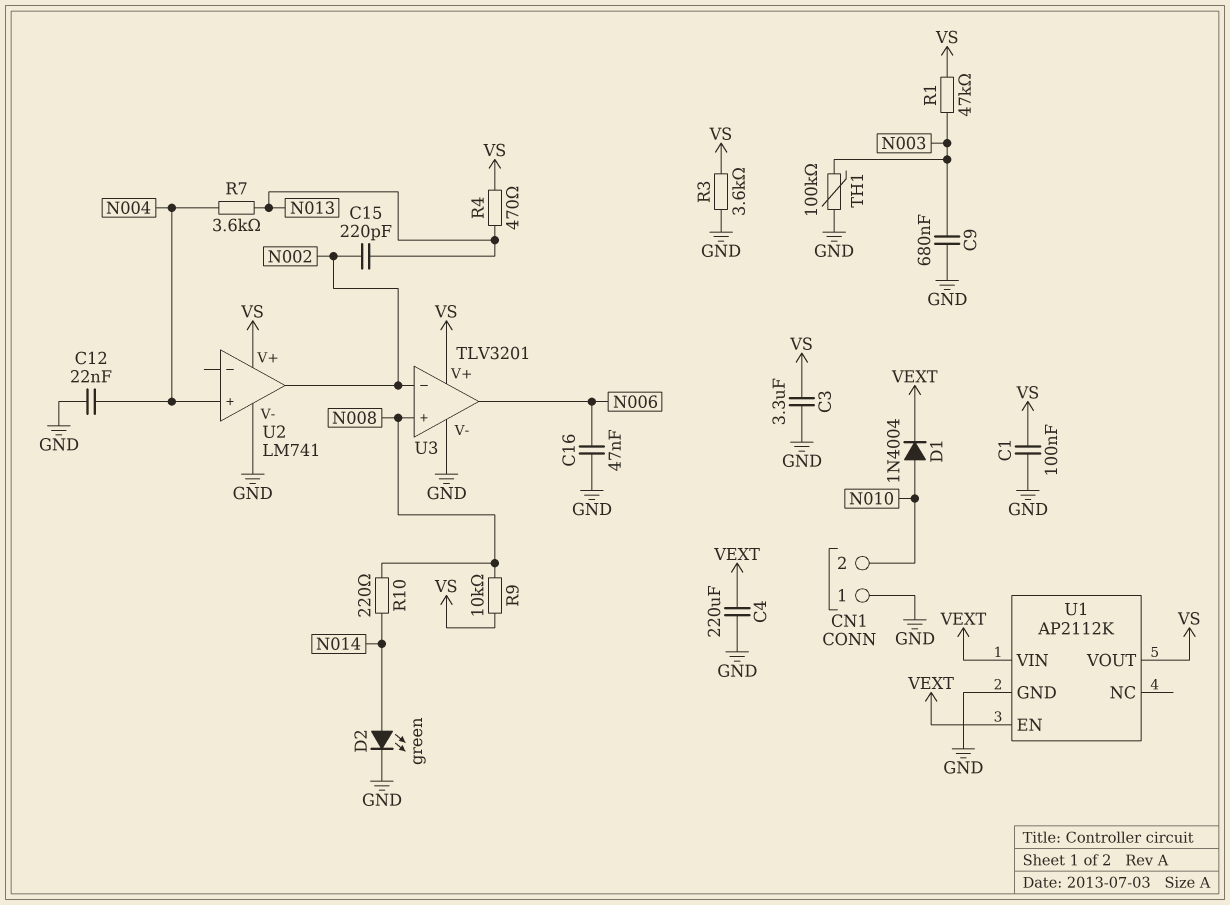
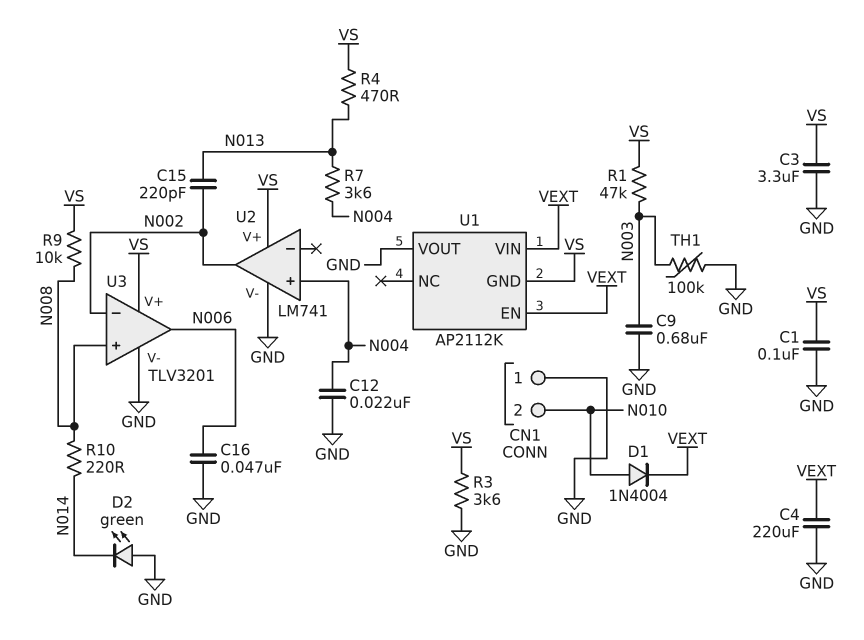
D2: LED green (A N014, K GND) -> LED green (A GND, K N014)
U1 pin GND: GND -> VS
U1 pin VOUT: VS -> GND

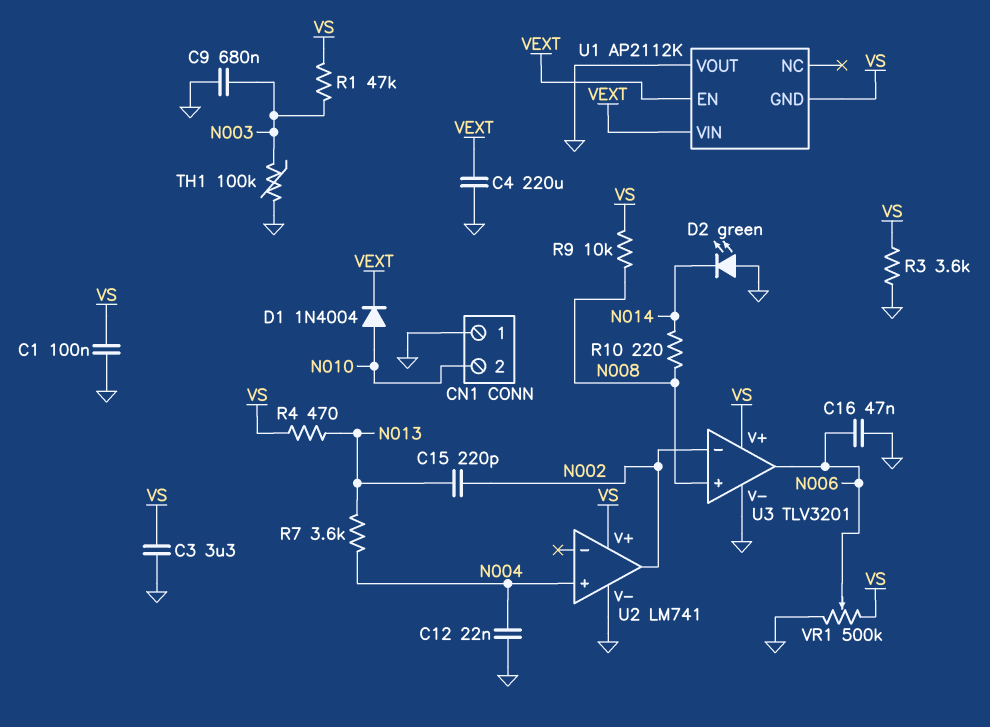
VR1: none -> 500k (GND, VS, wiper N006)

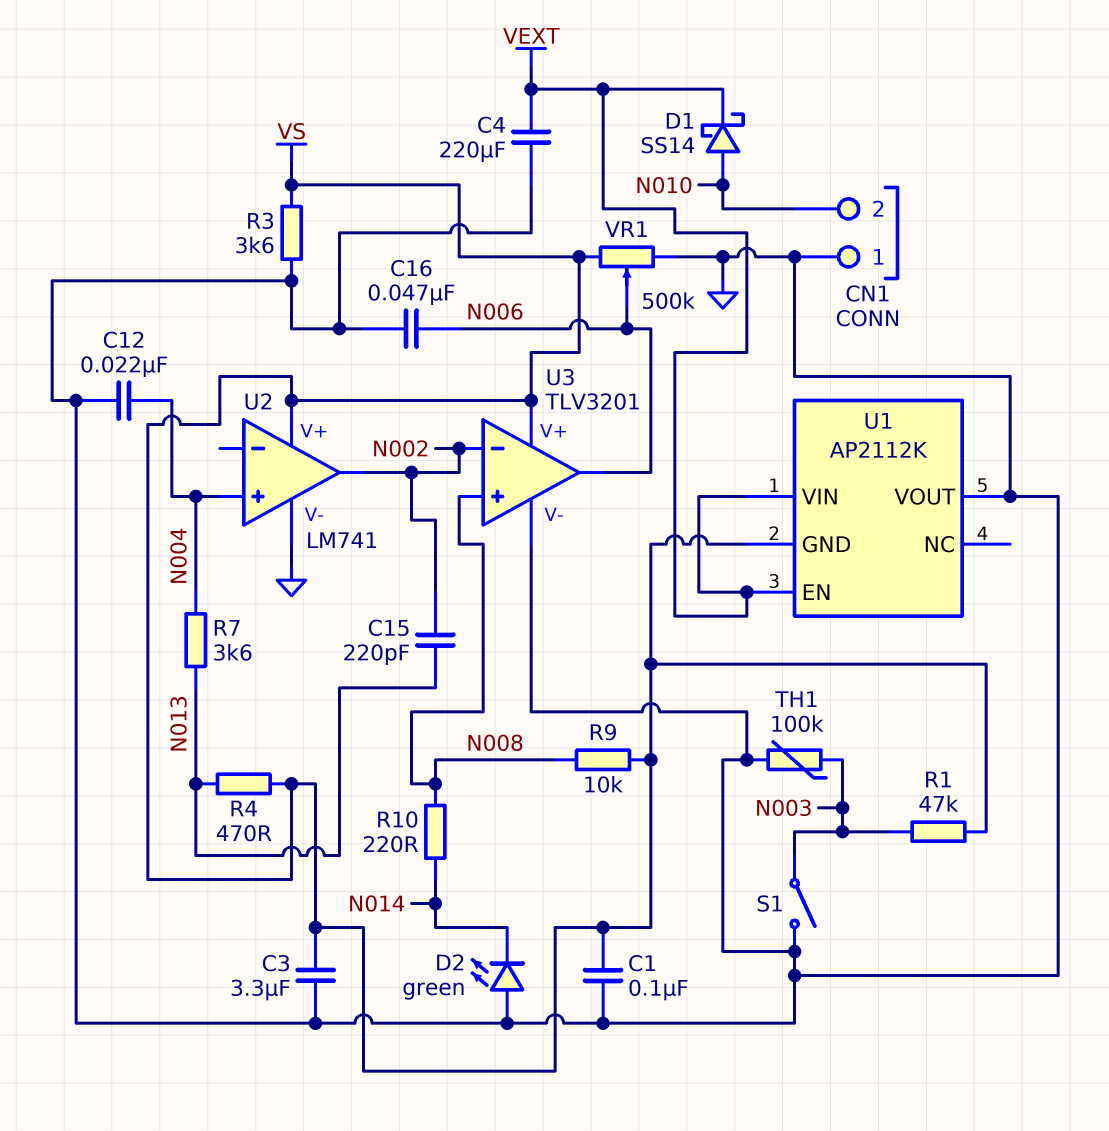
C9: 680nF (GND, N003) -> none
D1: diode 1N4004 (A N010, K VEXT) -> schottky SS14 (A N010, K VEXT)
S1: none -> switch (GND, N003)

